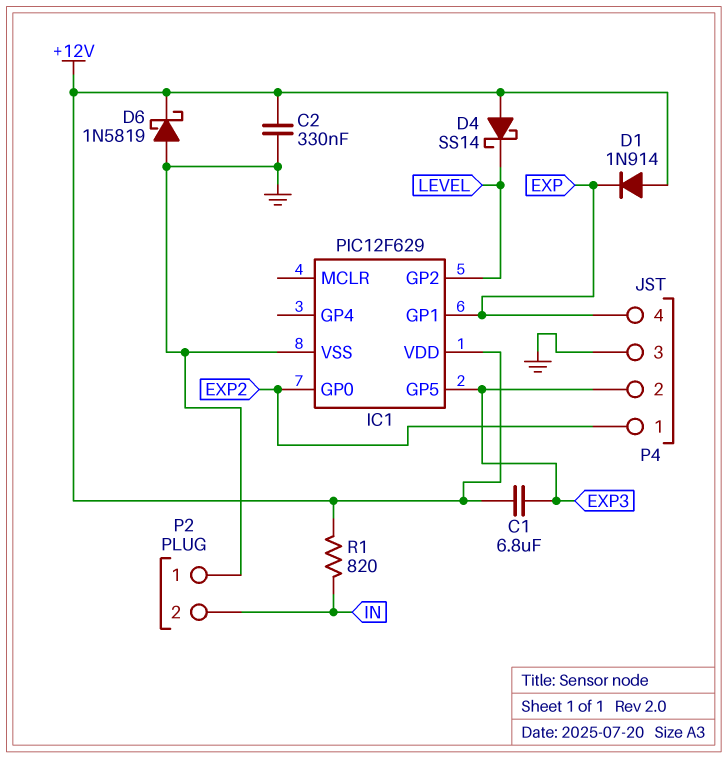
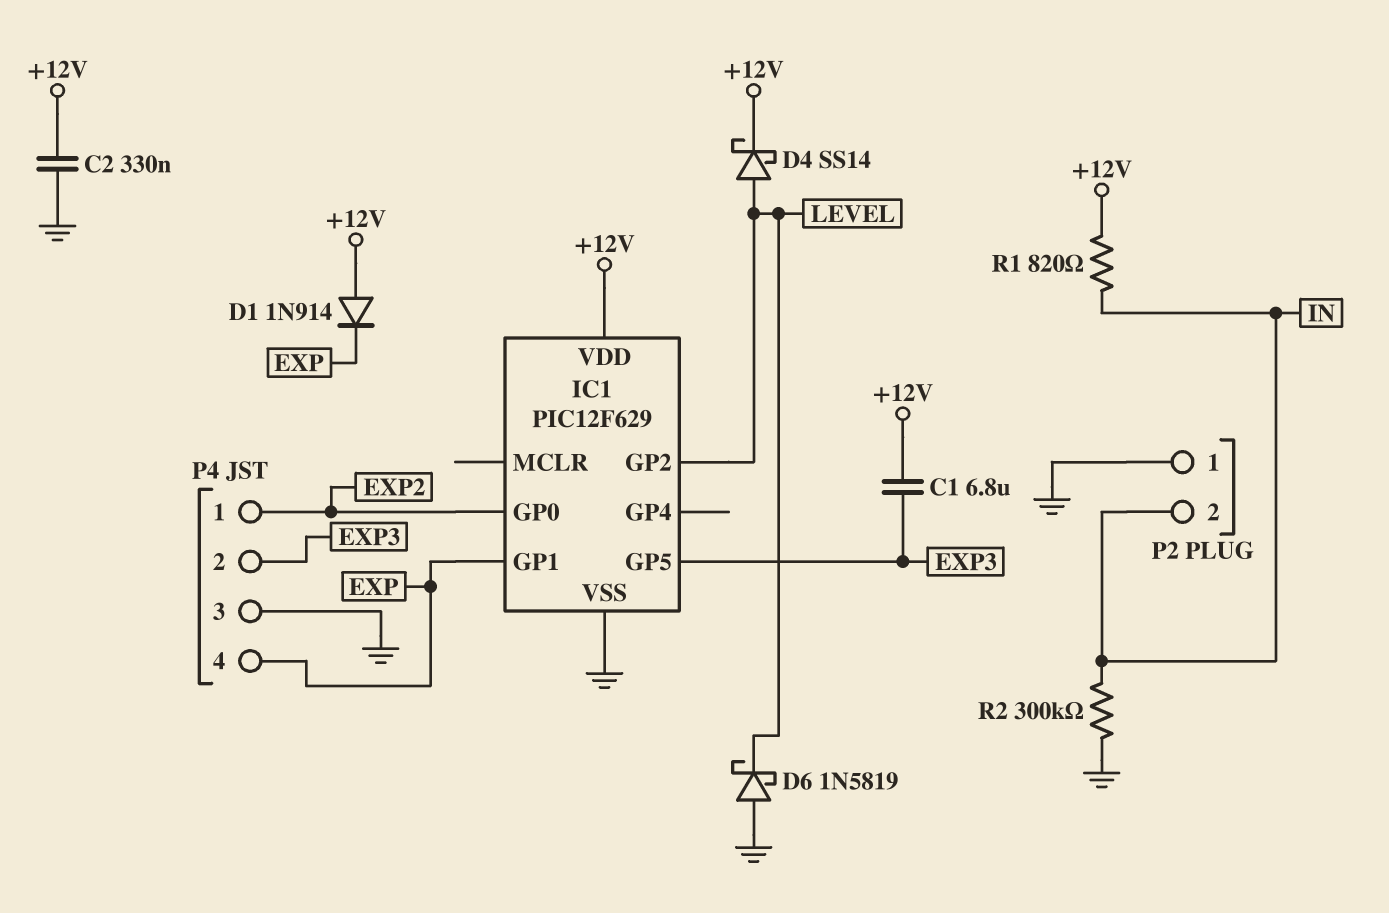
D4: schottky SS14 (A +12V, K LEVEL) -> schottky SS14 (A LEVEL, K +12V)
D6: schottky 1N5819 (A GND, K +12V) -> schottky 1N5819 (A GND, K LEVEL)
R2: none -> 300k (GND, IN)

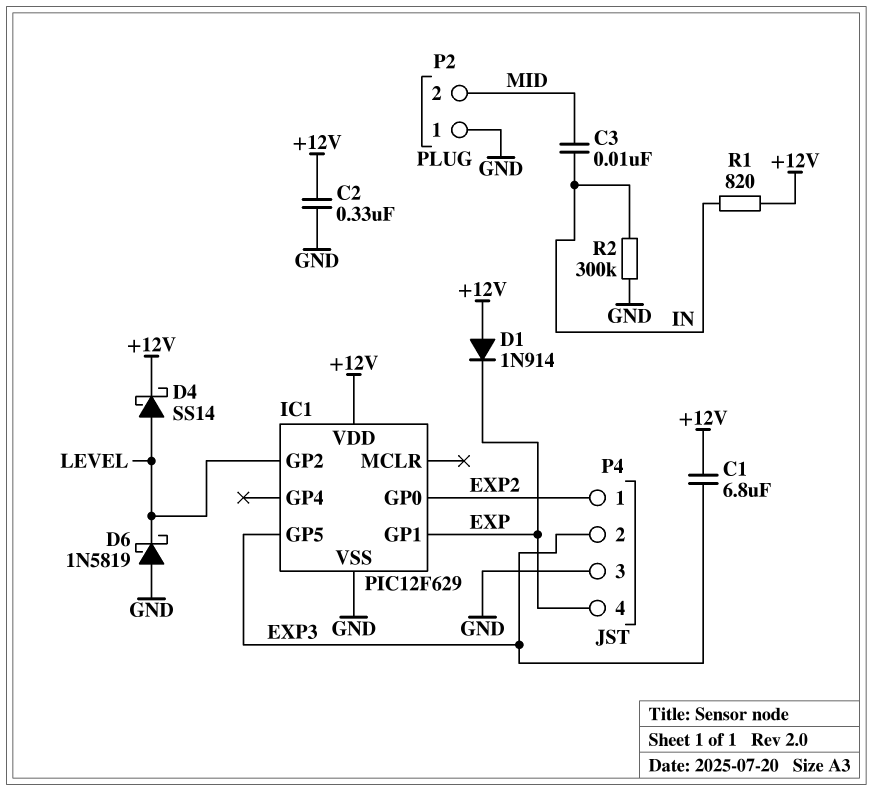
C3: none -> 10nF (IN, MID)
P2 pin 2: IN -> MID

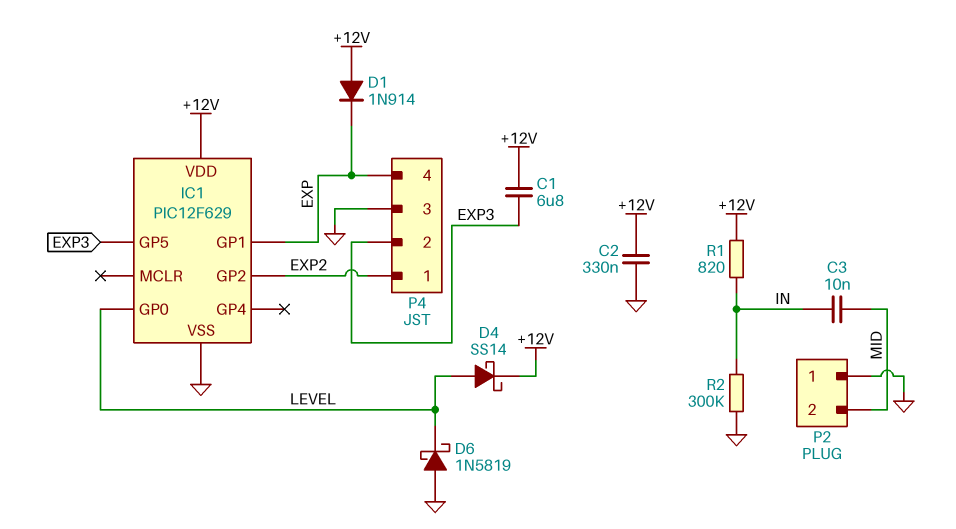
IC1 pin GP0: EXP2 -> LEVEL
IC1 pin GP2: LEVEL -> EXP2

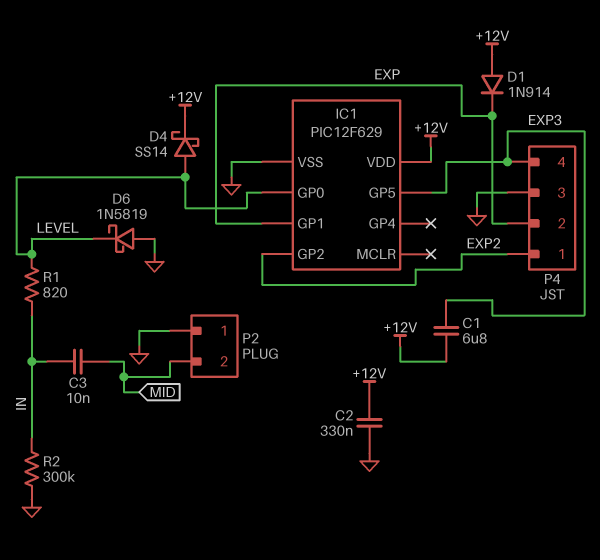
P4 pin 2: EXP3 -> EXP
P4 pin 4: EXP -> EXP3
R1: 820 (+12V, IN) -> 820 (IN, LEVEL)

